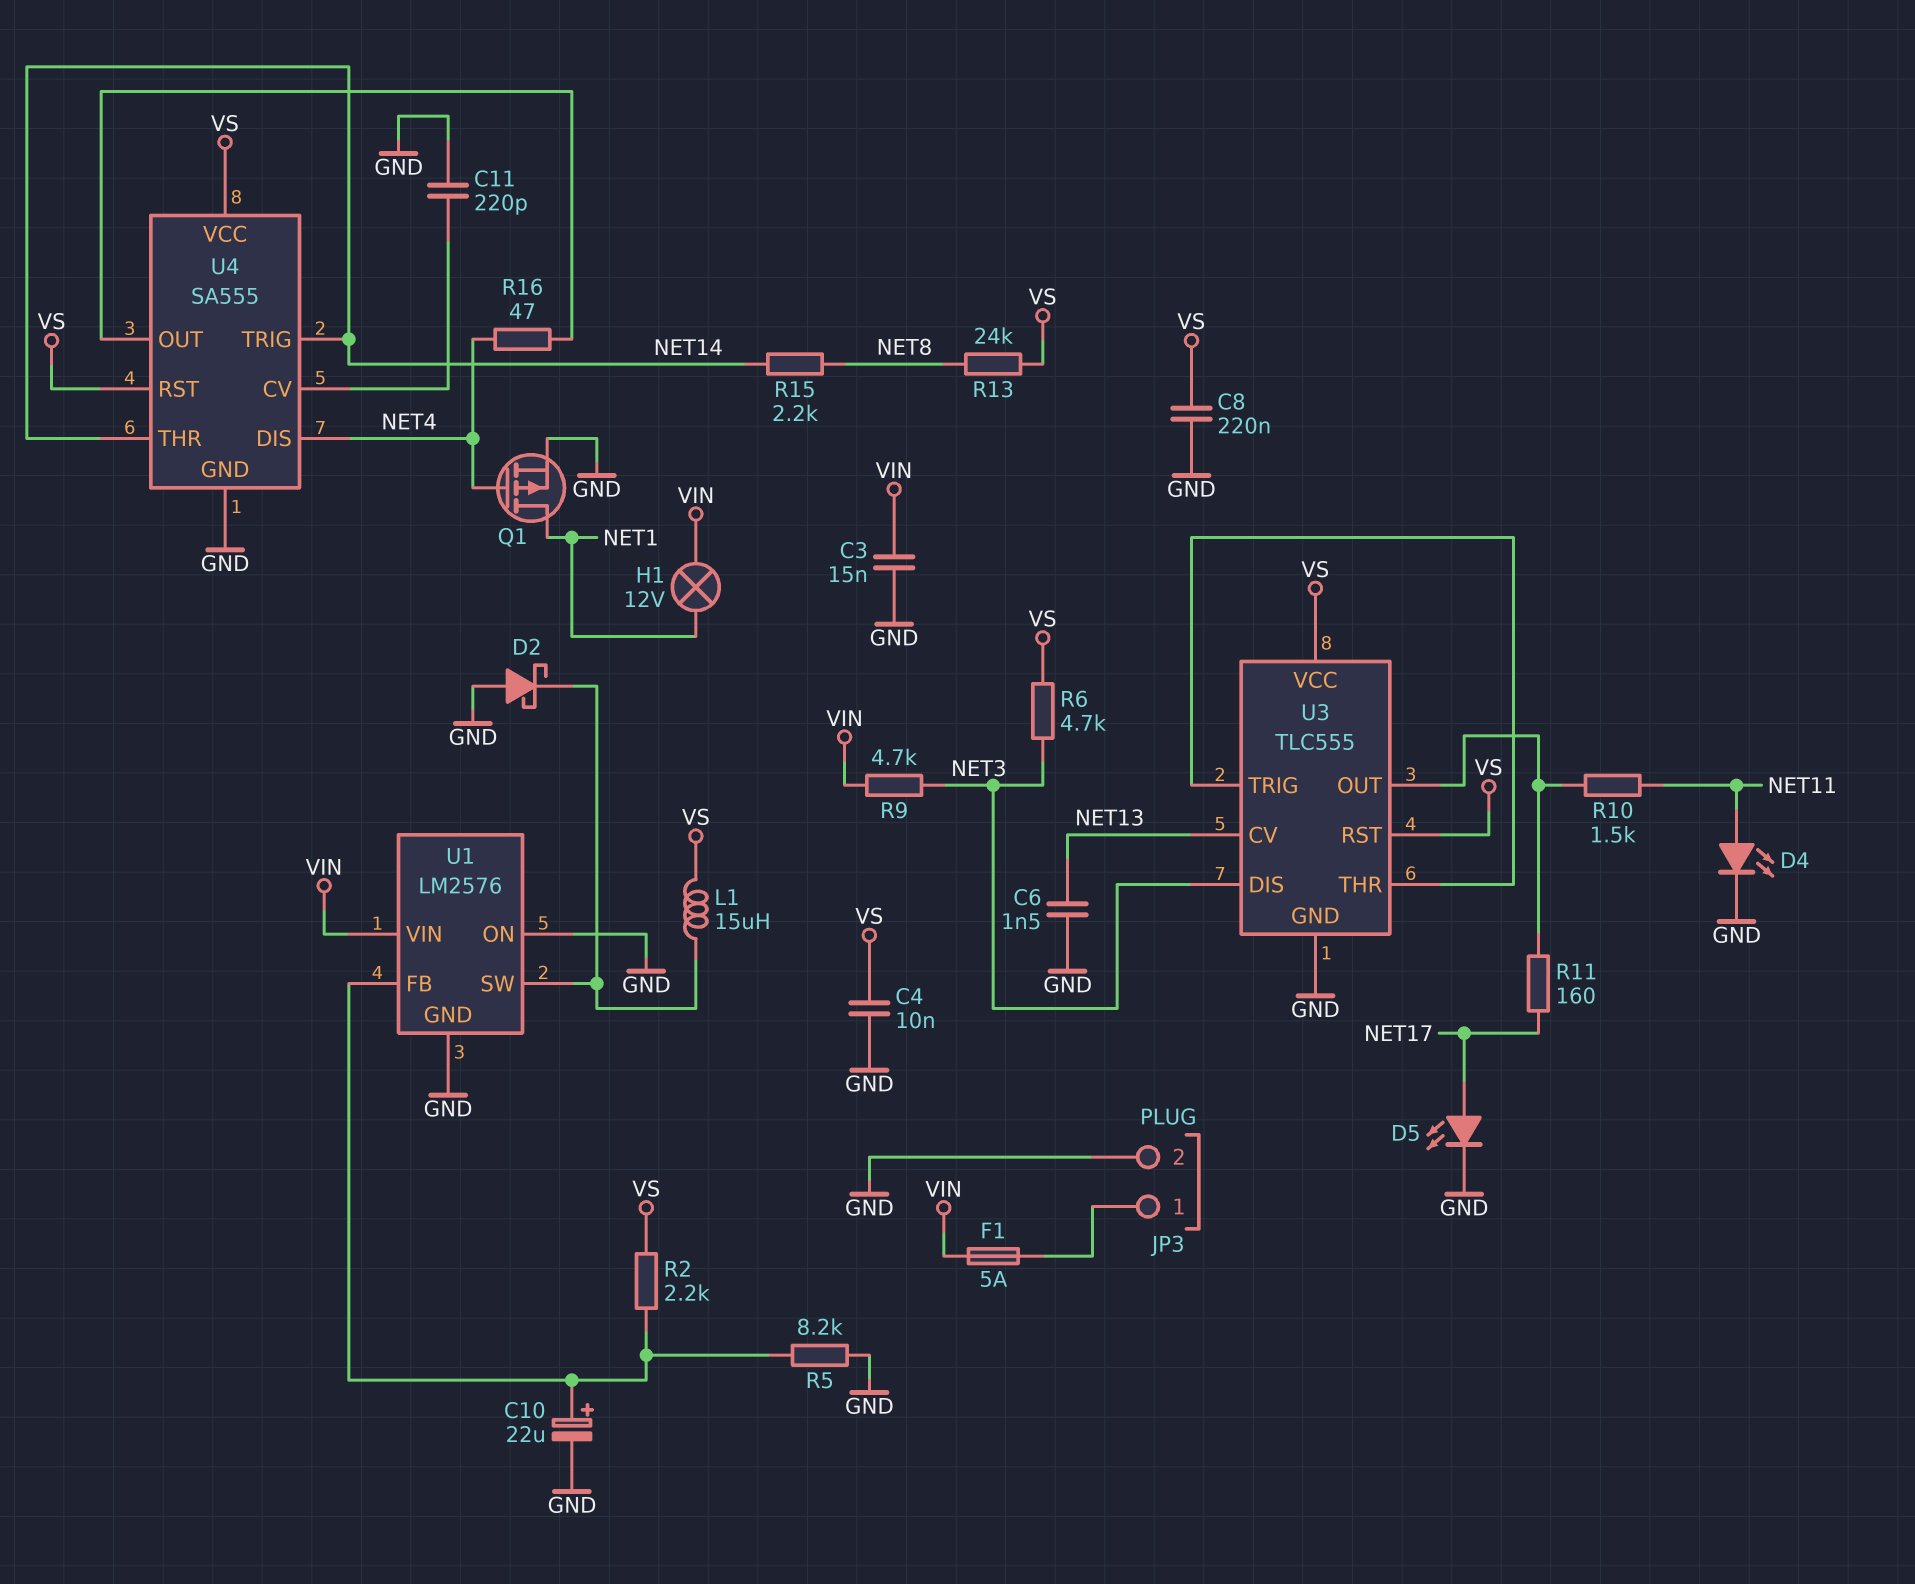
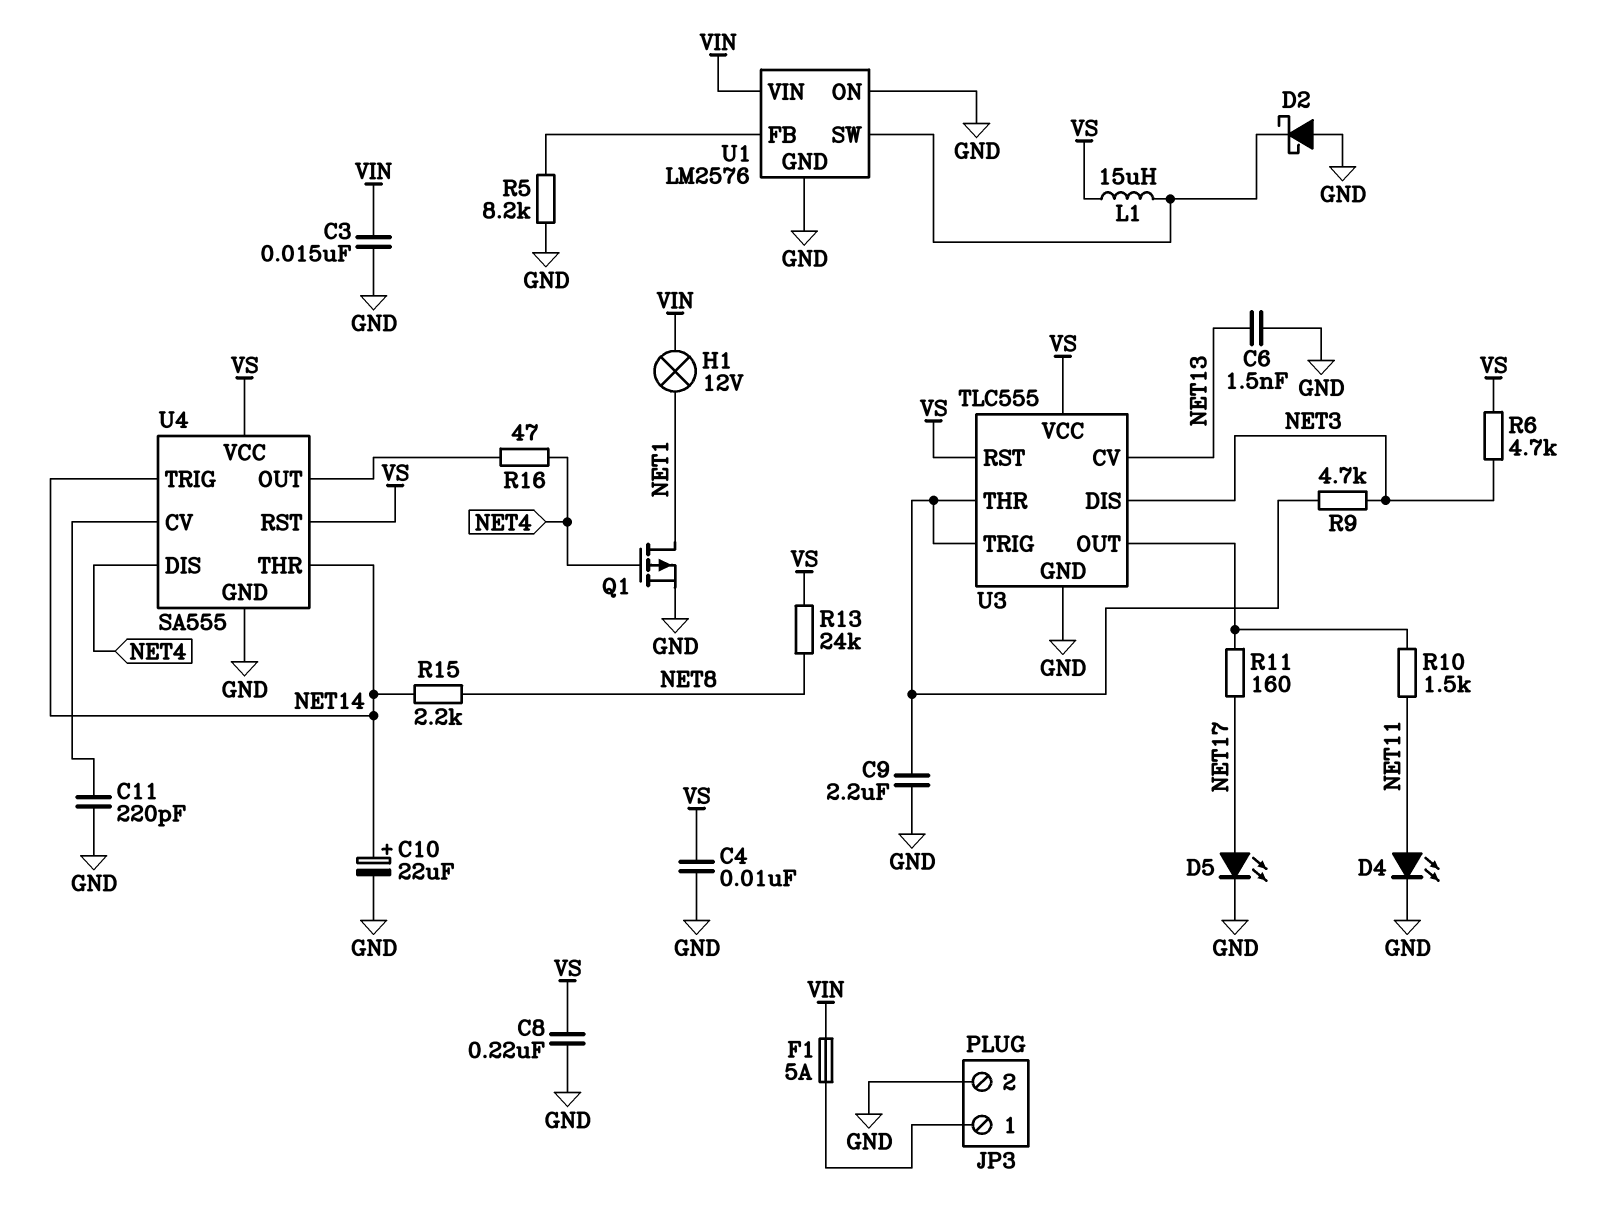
C9: none -> 2.2uF (GND, U3/THR)
C10: 22uF (plus U1/FB, minus GND) -> 22uF (plus NET14, minus GND)
R2: 2.2k (U1/FB, VS) -> none
R9: 4.7k (NET3, VIN) -> 4.7k (NET3, U3/THR)

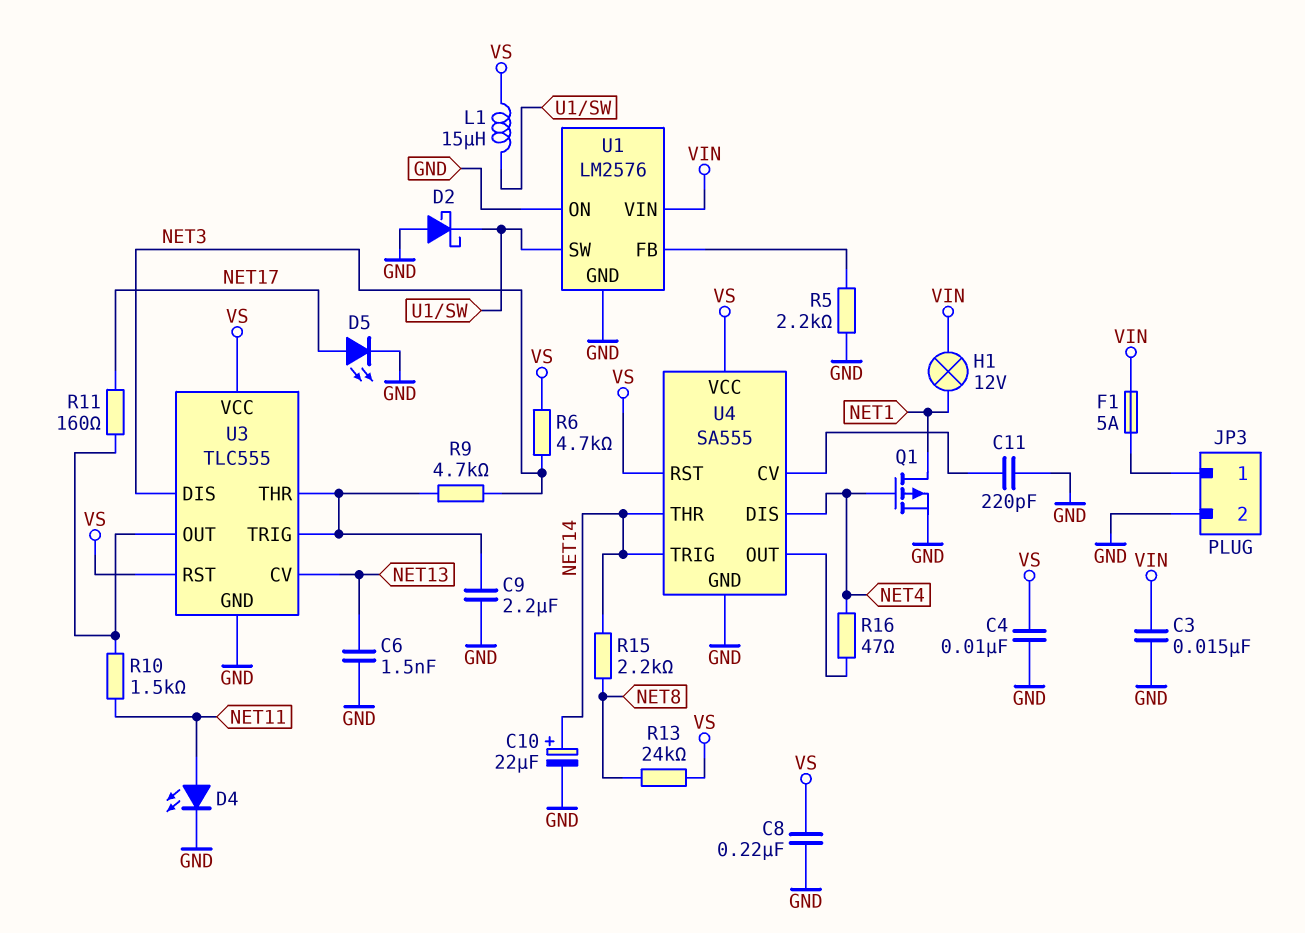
R5: 8.2k (GND, U1/FB) -> 2.2k (GND, U1/FB)

